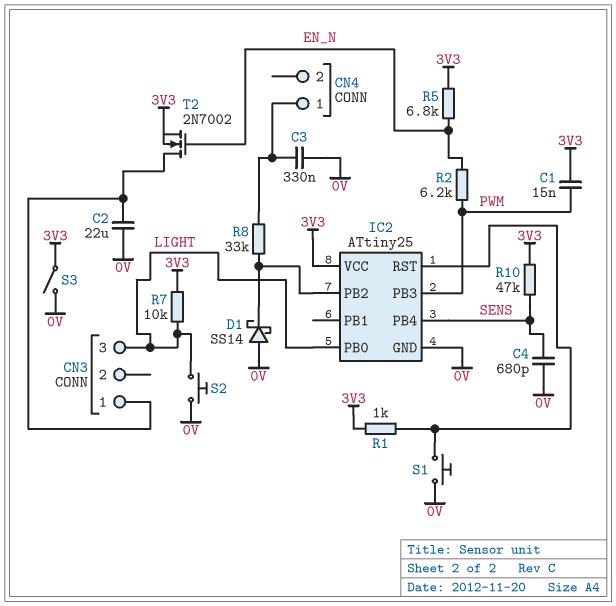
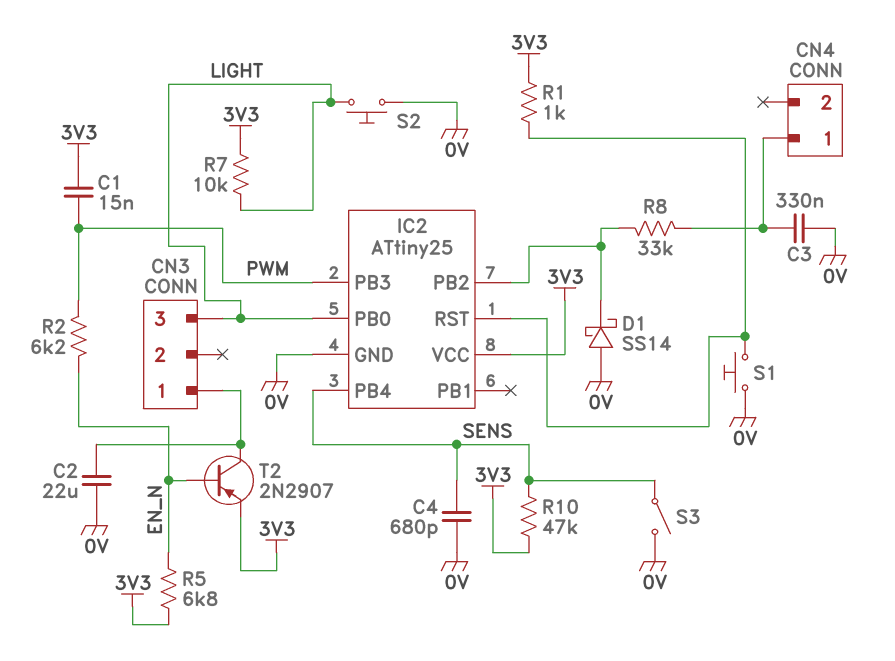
S3: switch (0V, 3V3) -> switch (0V, SENS)
T2: NMOS 2N7002 (G EN_N, D CN3/1, S 3V3) -> PNP 2N2907 (B EN_N, C CN3/1, E 3V3)

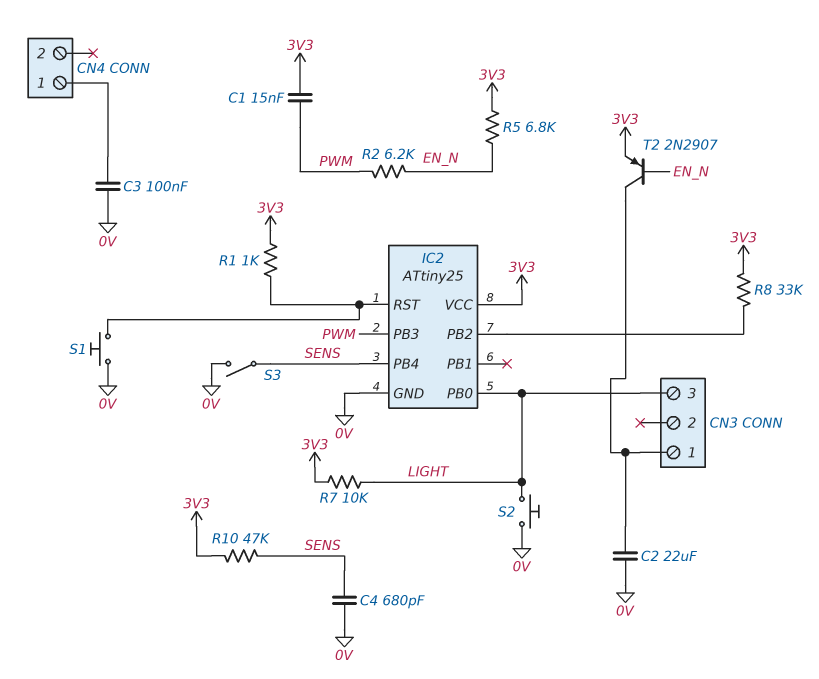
C3: 330nF (0V, CN4/1) -> 100nF (0V, CN4/1)
D1: schottky SS14 (A 0V, K IC2/PB2) -> none
R8: 33k (CN4/1, IC2/PB2) -> 33k (3V3, IC2/PB2)

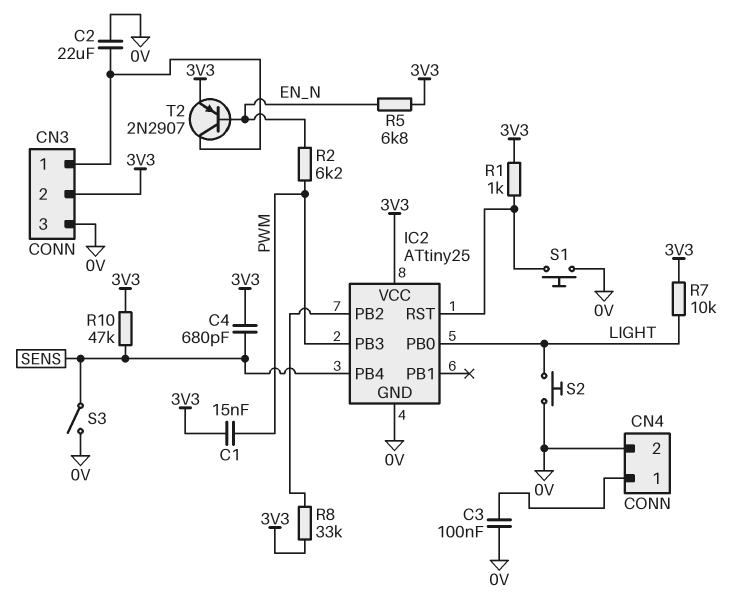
C4: 680pF (0V, SENS) -> 680pF (3V3, SENS)
CN3 pin 2: none -> 3V3
CN3 pin 3: LIGHT -> 0V
CN4 pin 2: none -> 0V

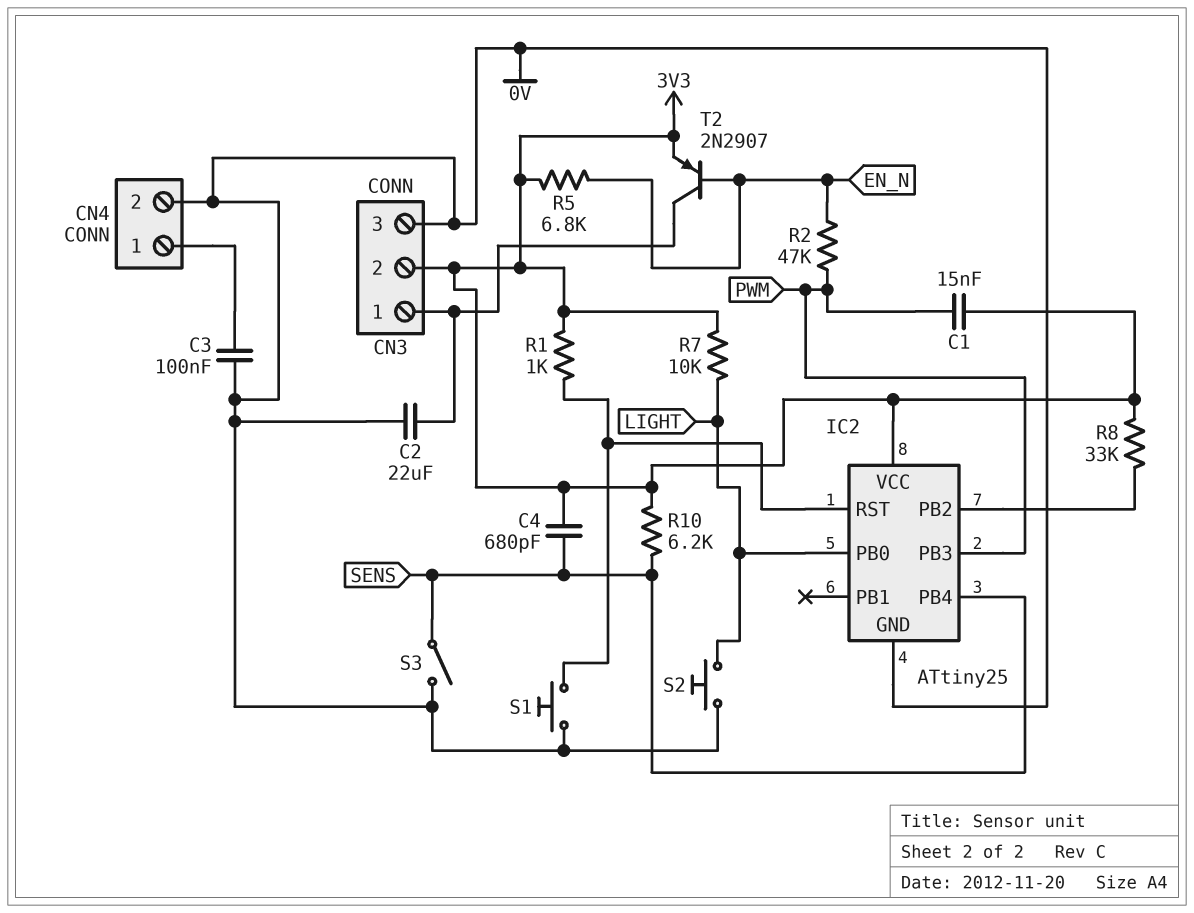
R2: 6.2k (EN_N, PWM) -> 47k (EN_N, PWM)
R10: 47k (3V3, SENS) -> 6.2k (3V3, SENS)

